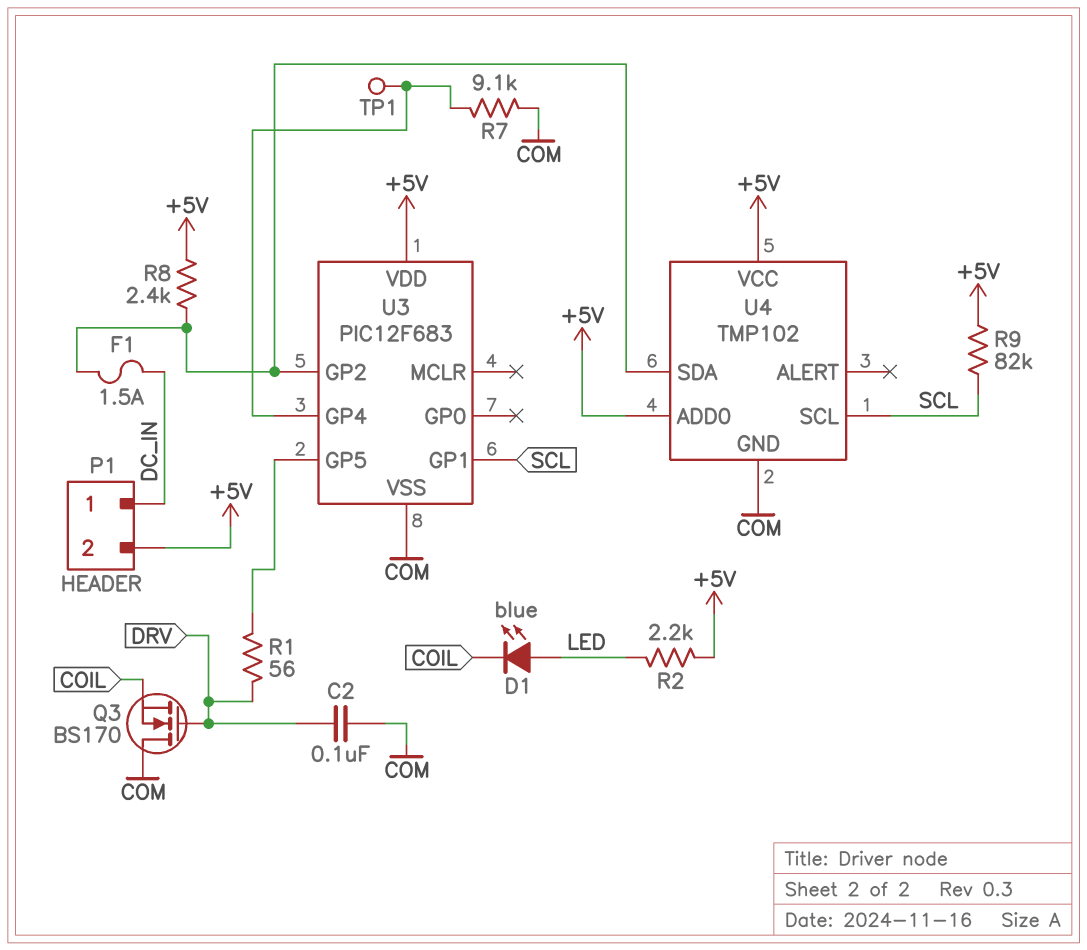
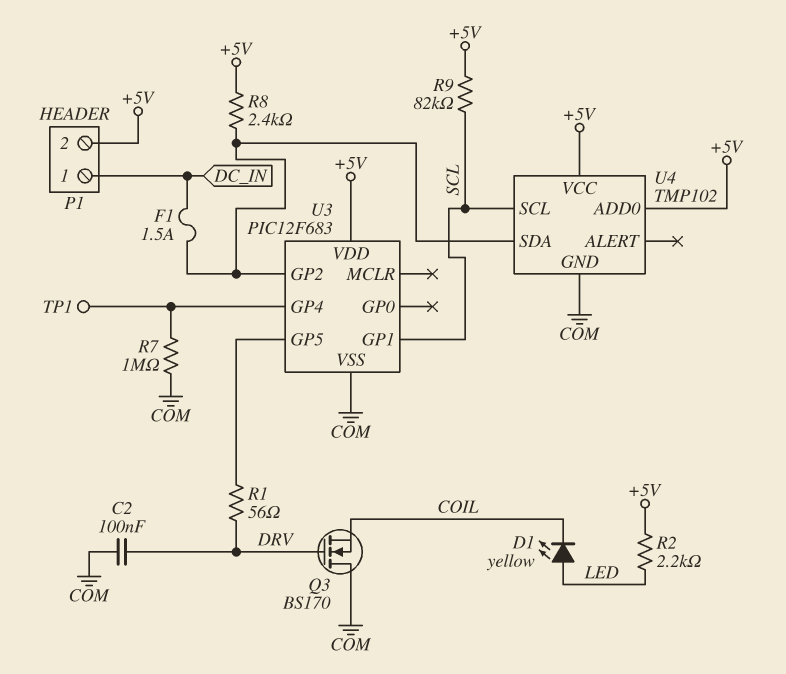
D1: LED blue (A LED, K COIL) -> LED yellow (A LED, K COIL)
R7: 9.1k (COM, U3/GP4) -> 1M (COM, U3/GP4)

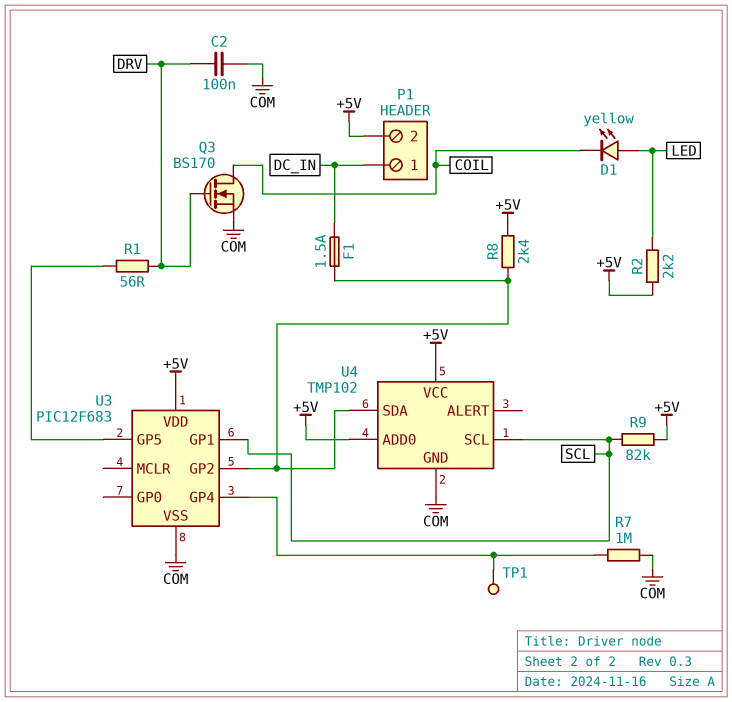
Q3: NMOS BS170 (G DRV, D COM, S COIL) -> NMOS BS170 (G DRV, D COIL, S COM)

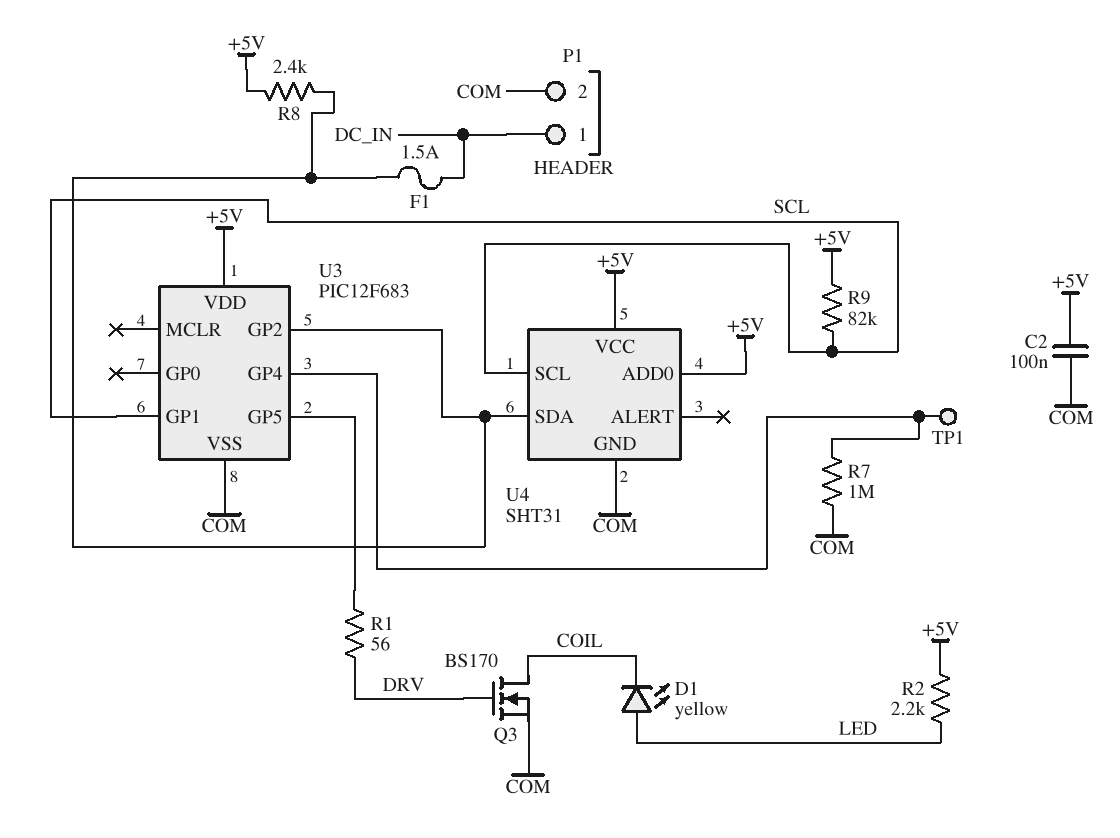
C2: 100nF (COM, DRV) -> 100nF (+5V, COM)
P1 pin 2: +5V -> COM
U4: TMP102 -> SHT31

